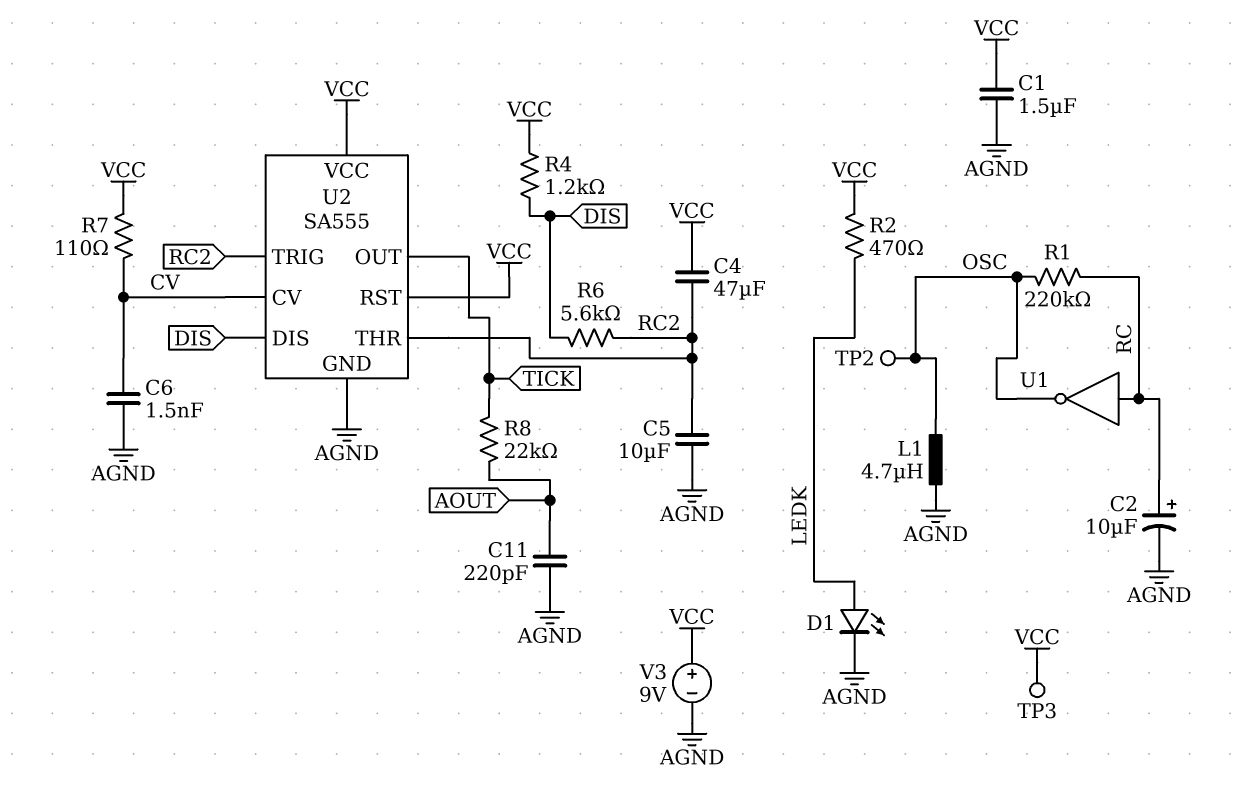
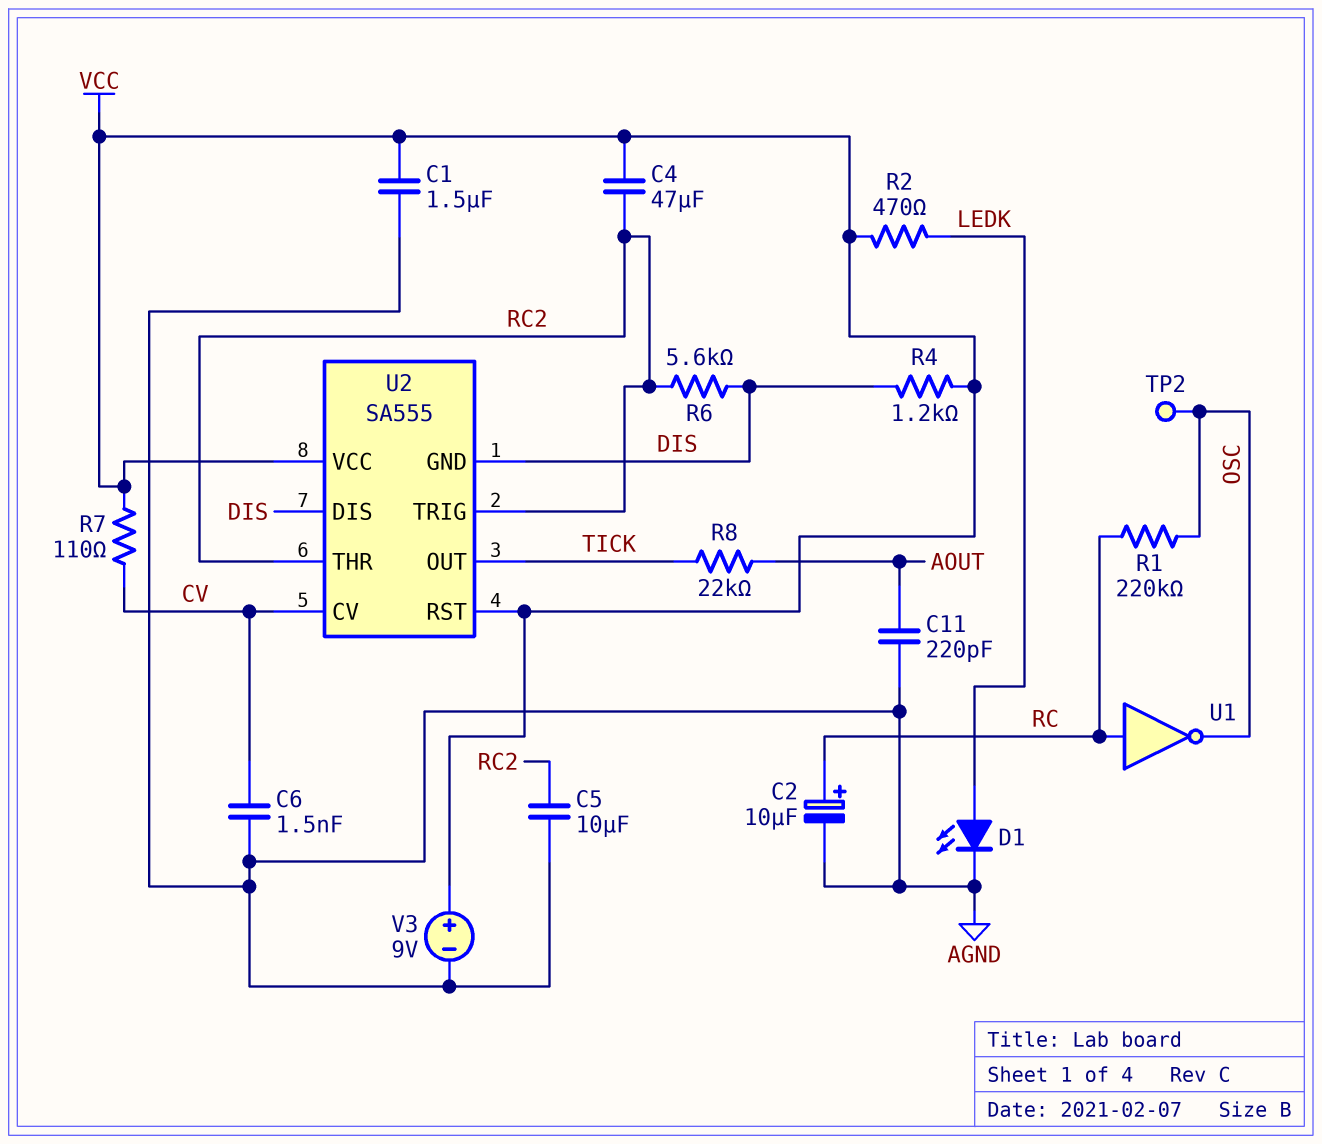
L1: 4.7uH (AGND, OSC) -> none
TP3: test point (VCC) -> none
U2 pin GND: AGND -> DIS

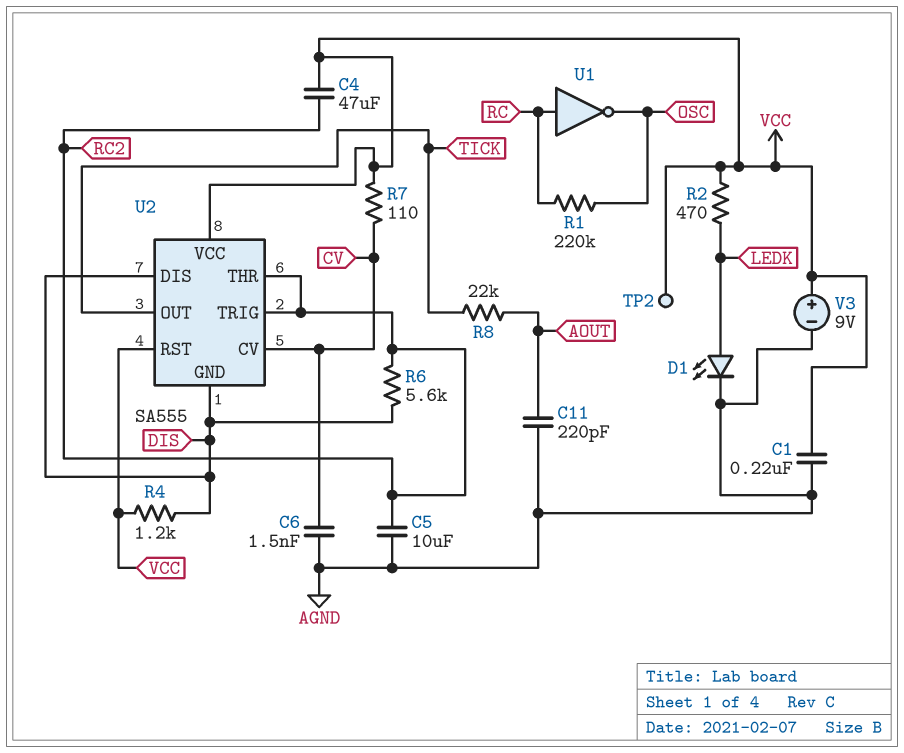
C1: 1.5uF (AGND, VCC) -> 220nF (AGND, VCC)
C2: 10uF (plus RC, minus AGND) -> none
TP2: test point (OSC) -> test point (VCC)

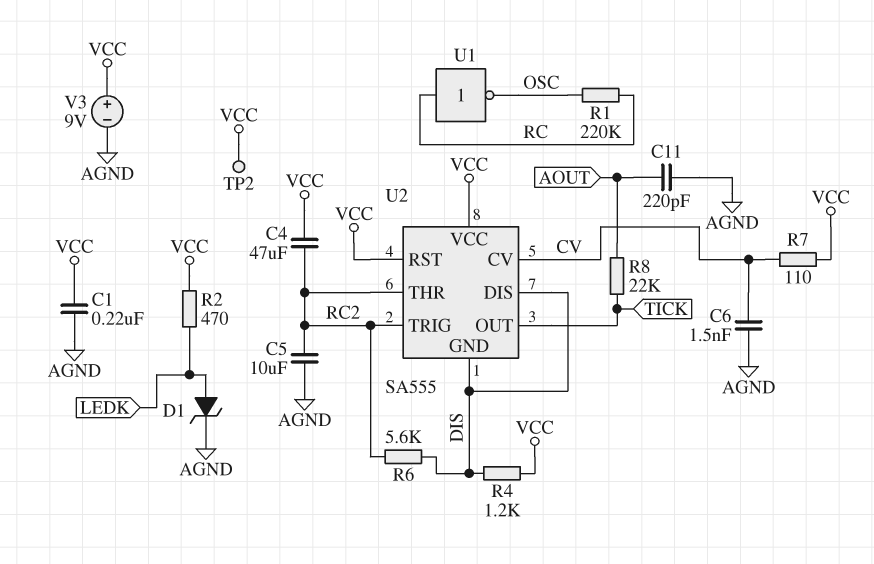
D1: LED (A LEDK, K AGND) -> zener (A LEDK, K AGND)

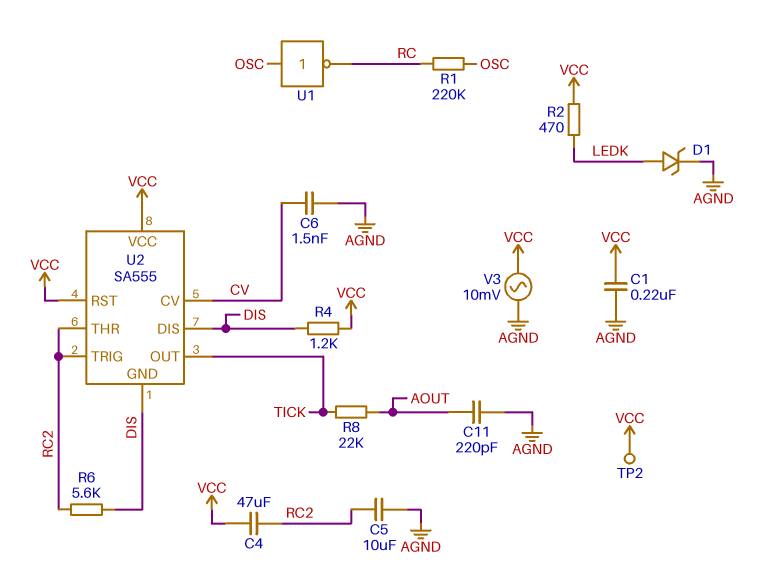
R7: 110 (CV, VCC) -> none
U1: NOT (in RC, out OSC) -> NOT (in OSC, out RC)
V3: 9V (plus VCC, minus AGND) -> AC 10mV (AGND, VCC)

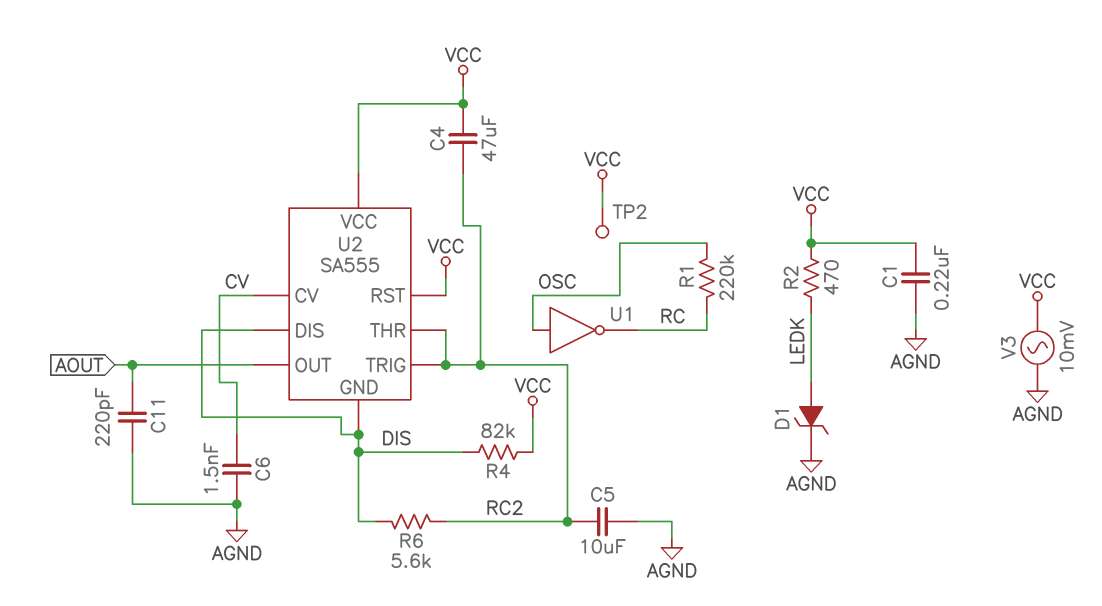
R4: 1.2k (DIS, VCC) -> 82k (DIS, VCC)
R8: 22k (AOUT, TICK) -> none
U2 pin OUT: TICK -> AOUT

